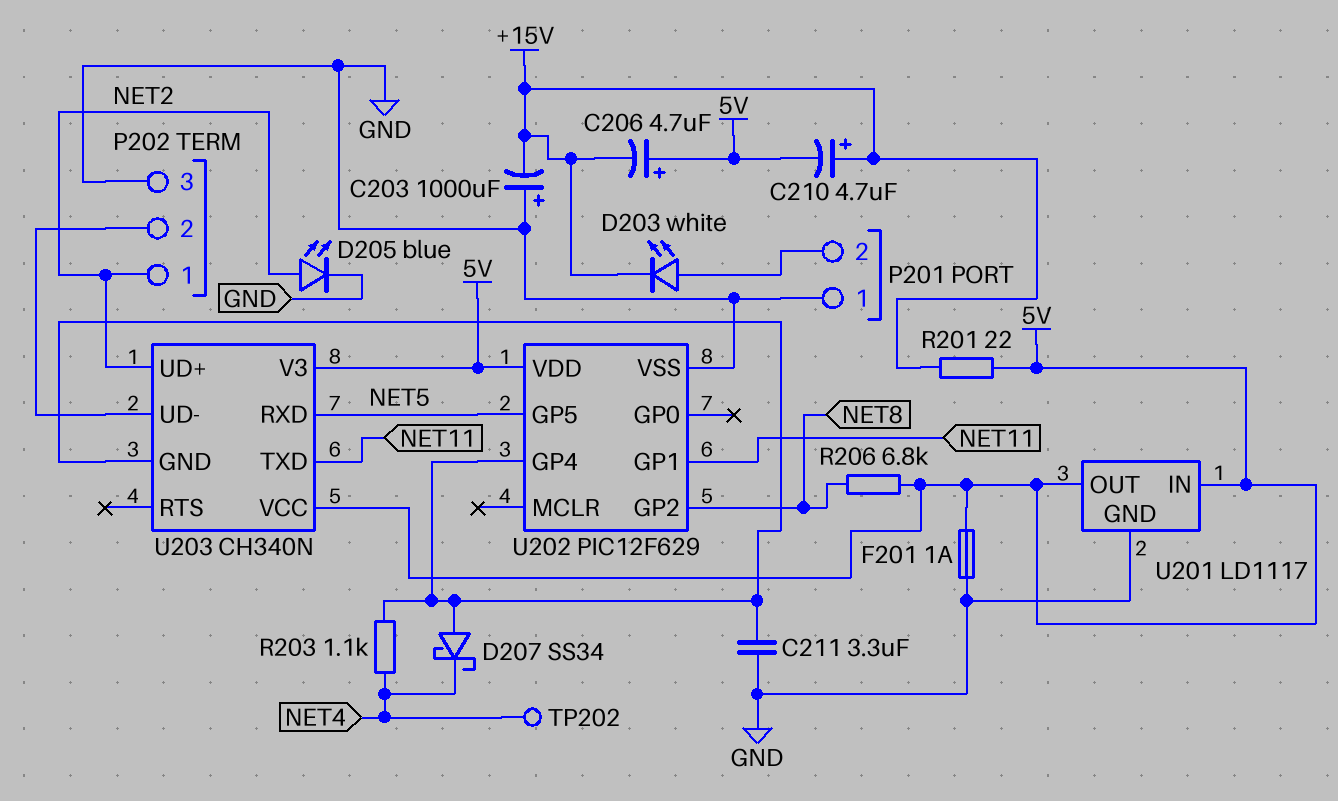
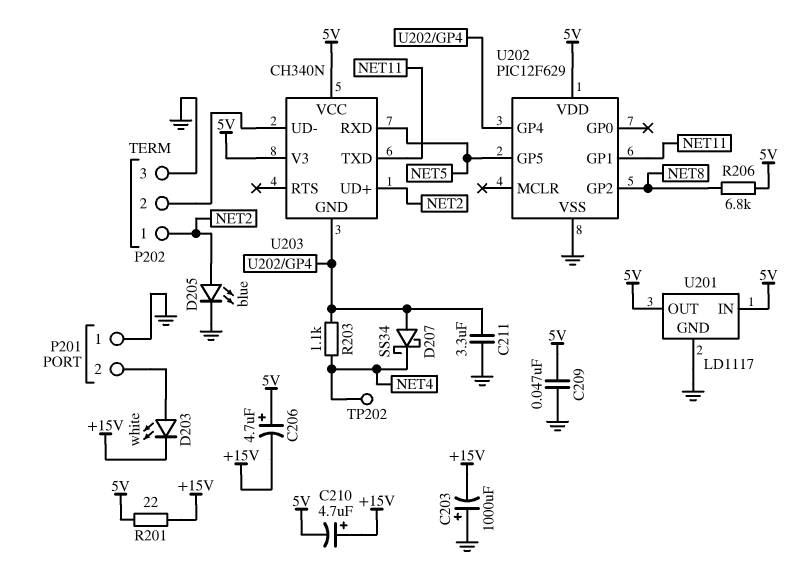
C209: none -> 47nF (5V, GND)
F201: 1A (5V, GND) -> none

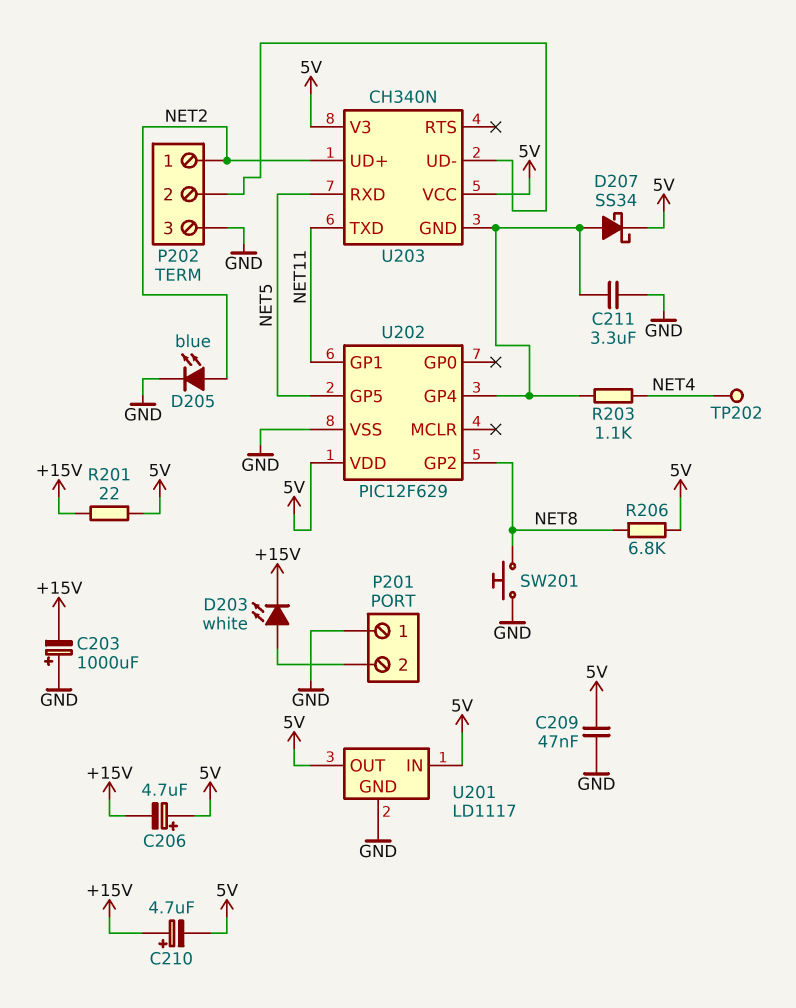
D207: schottky SS34 (A U202/GP4, K NET4) -> schottky SS34 (A U202/GP4, K 5V)
SW201: none -> button (GND, NET8)

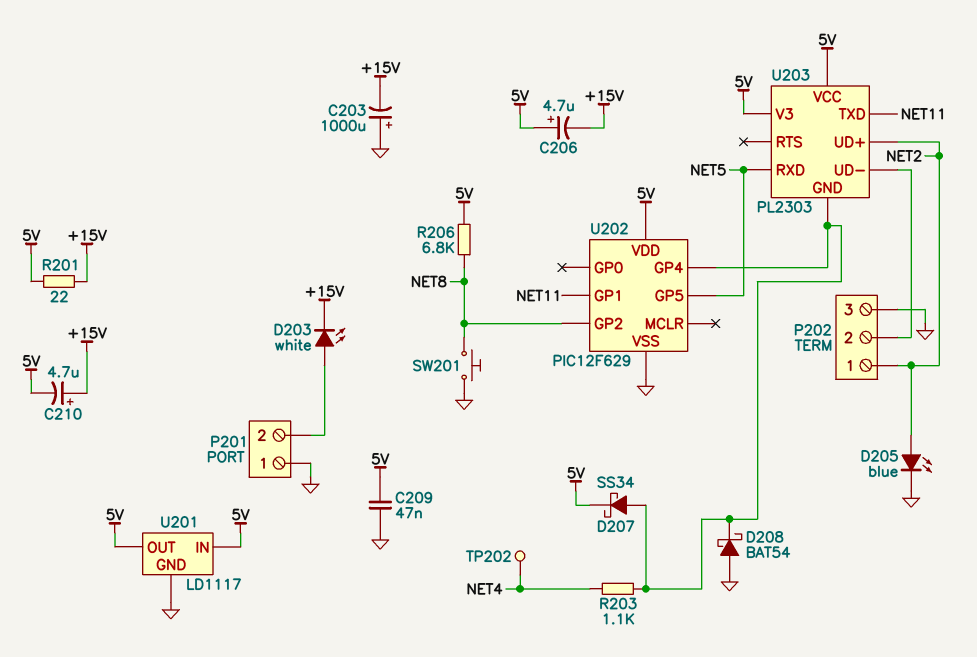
C211: 3.3uF (GND, U202/GP4) -> none
D208: none -> schottky BAT54 (A GND, K U202/GP4)
U203: CH340N -> PL2303

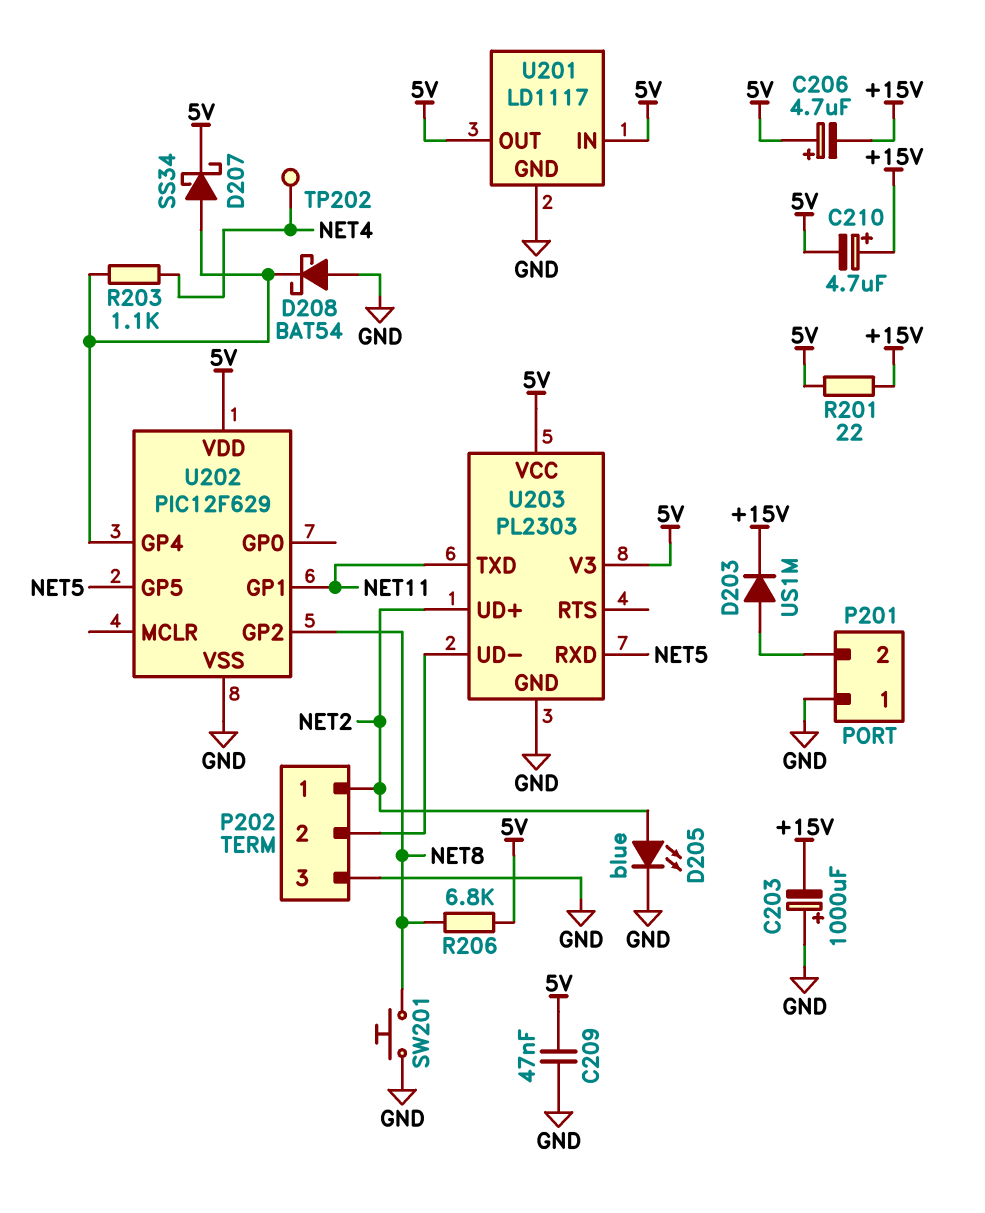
D203: LED white (A P201/2, K +15V) -> diode US1M (A P201/2, K +15V)
U203 pin GND: U202/GP4 -> GND

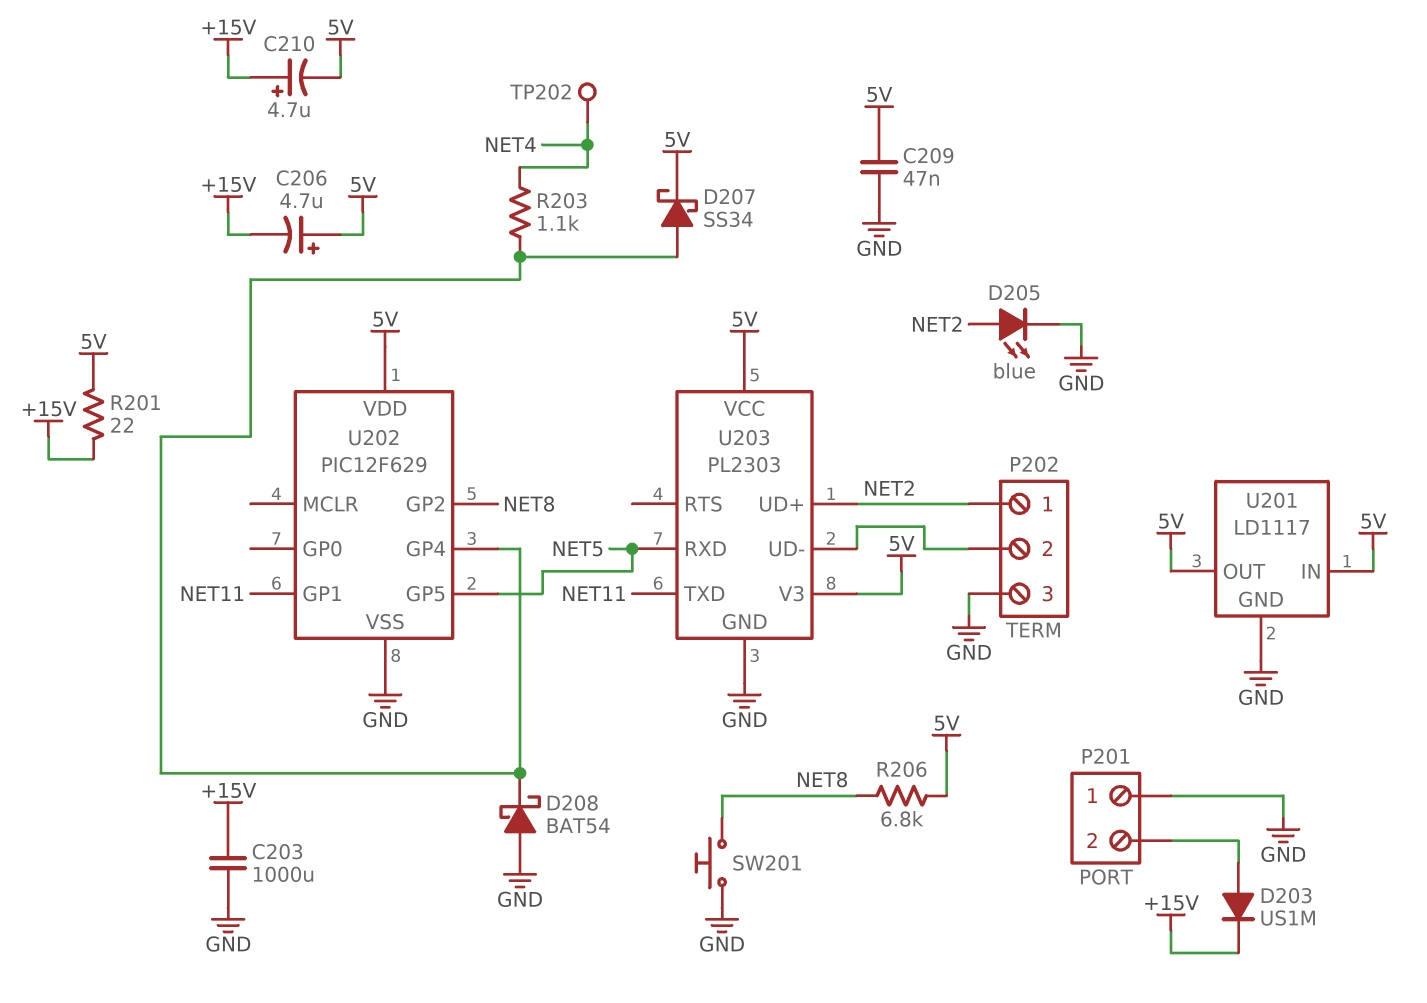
C203: 1000uF (plus GND, minus +15V) -> 1000uF (+15V, GND)

